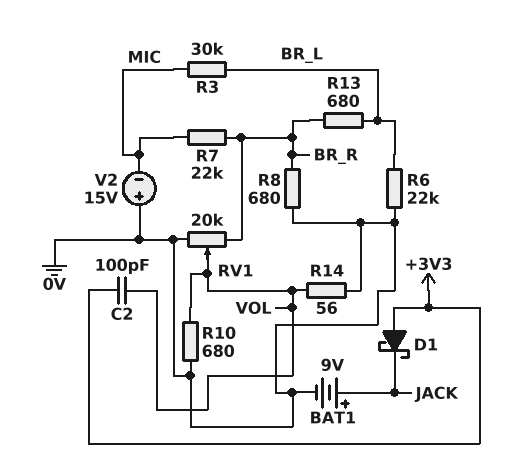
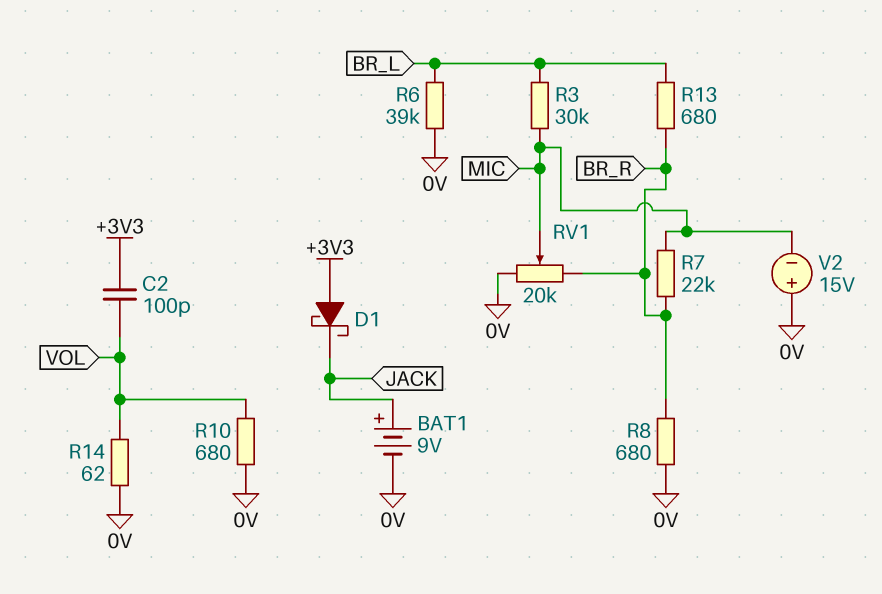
R6: 22k (0V, BR_L) -> 39k (0V, BR_L)
R14: 56 (0V, VOL) -> 62 (0V, VOL)
RV1: 20k (0V, BR_R, wiper VOL) -> 20k (0V, BR_R, wiper MIC)

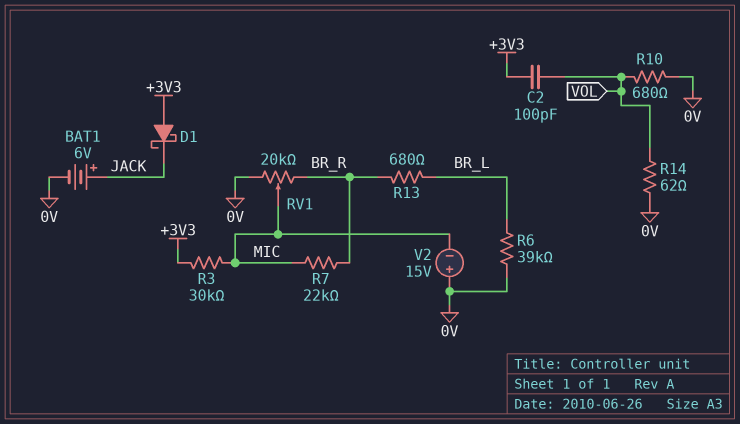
BAT1: 9V (plus JACK, minus 0V) -> 6V (plus JACK, minus 0V)
R3: 30k (BR_L, MIC) -> 30k (+3V3, MIC)
R8: 680 (0V, BR_R) -> none

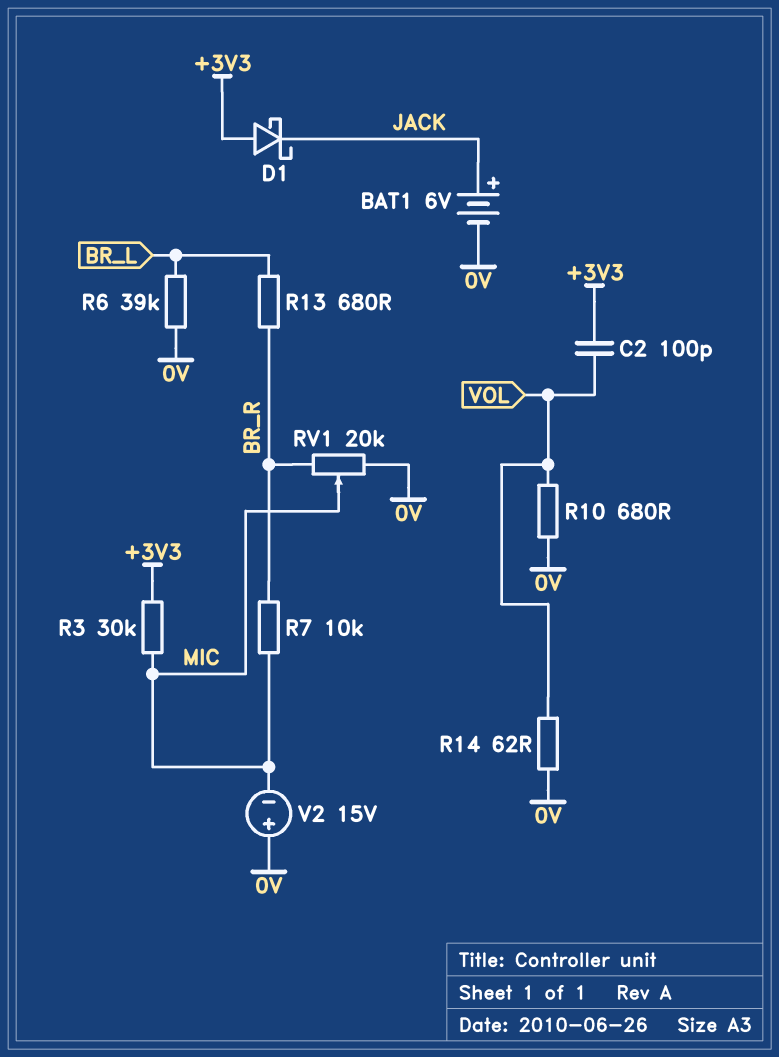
R7: 22k (BR_R, MIC) -> 10k (BR_R, MIC)

